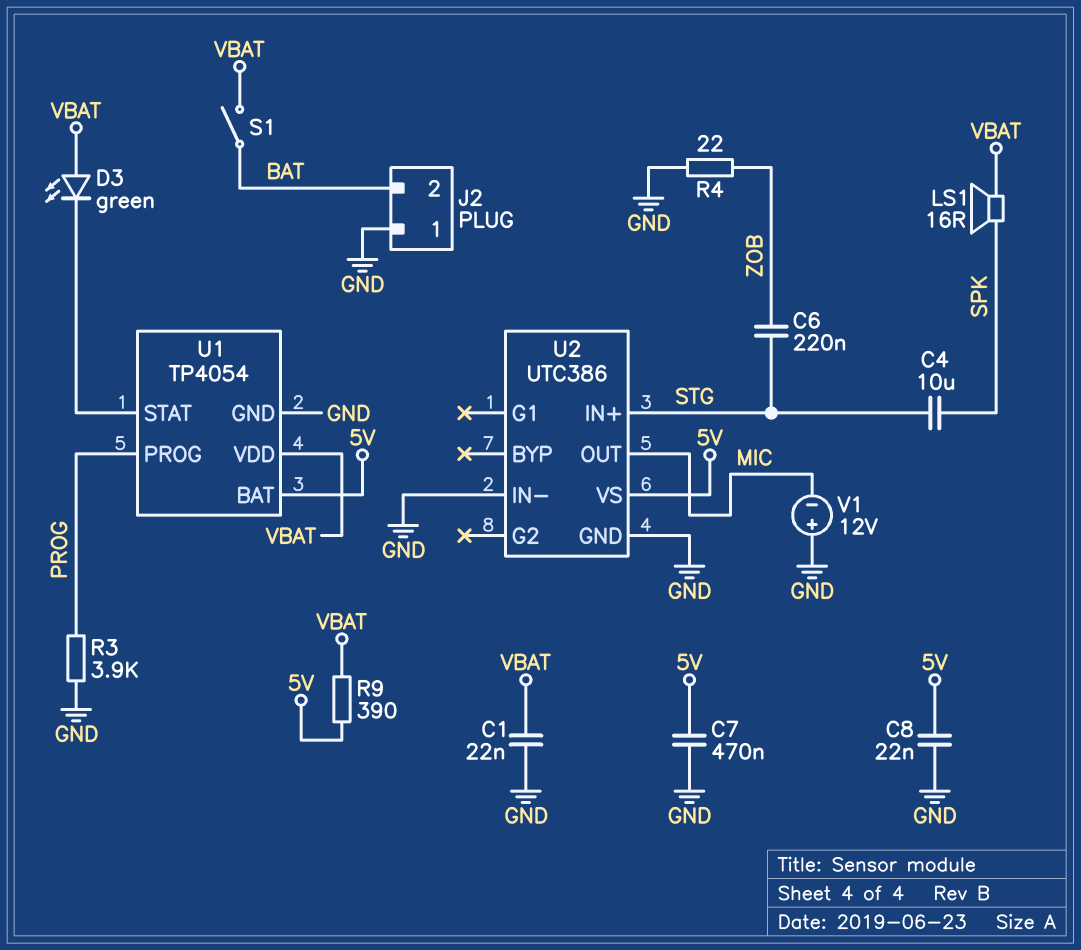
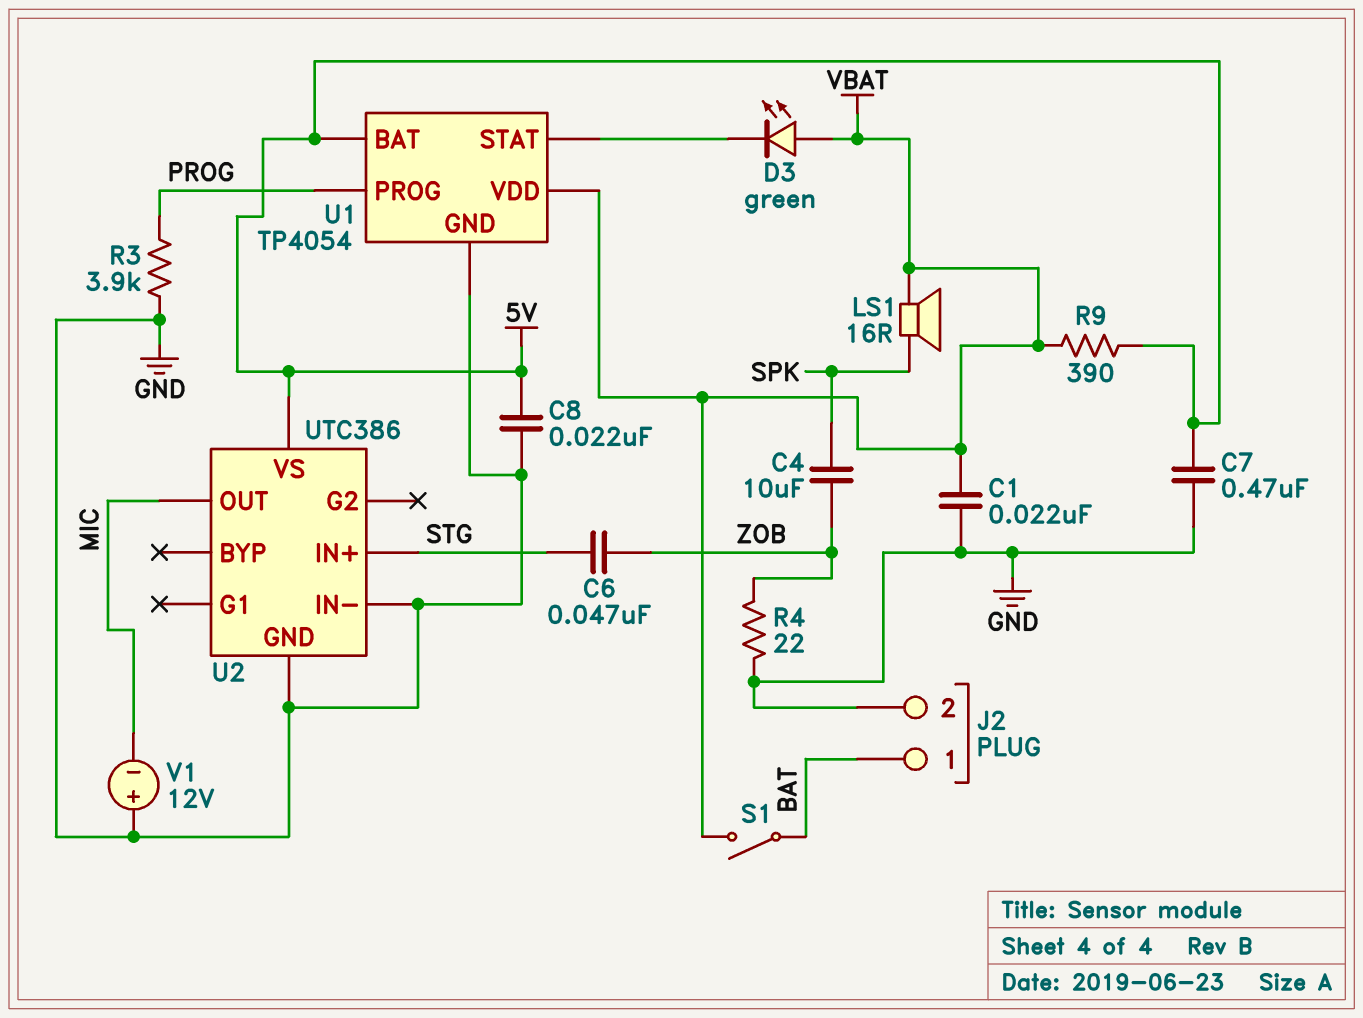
C4: 10uF (SPK, STG) -> 10uF (SPK, ZOB)
C6: 220nF (STG, ZOB) -> 47nF (STG, ZOB)
J2 pin 1: GND -> BAT
J2 pin 2: BAT -> GND

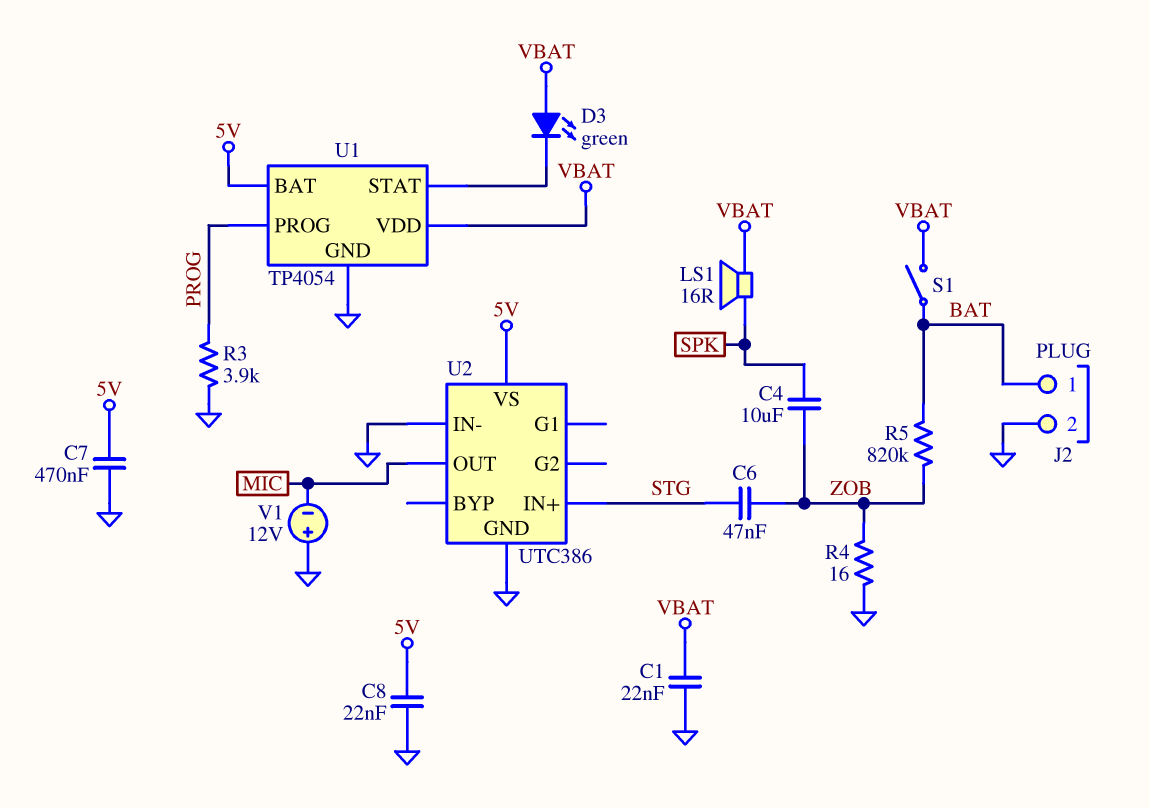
R4: 22 (GND, ZOB) -> 16 (GND, ZOB)
R5: none -> 820k (BAT, ZOB)
R9: 390 (5V, VBAT) -> none

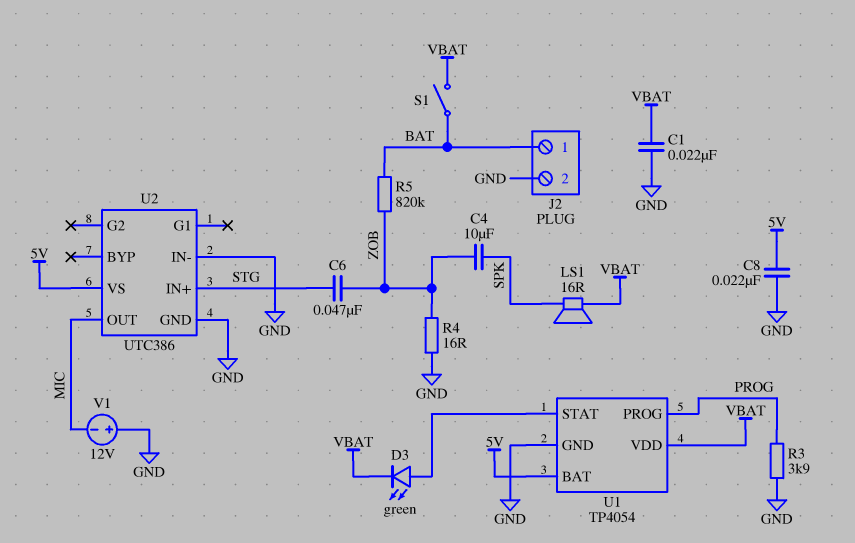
C7: 470nF (5V, GND) -> none
D3: LED green (A VBAT, K U1/STAT) -> LED green (A U1/STAT, K VBAT)

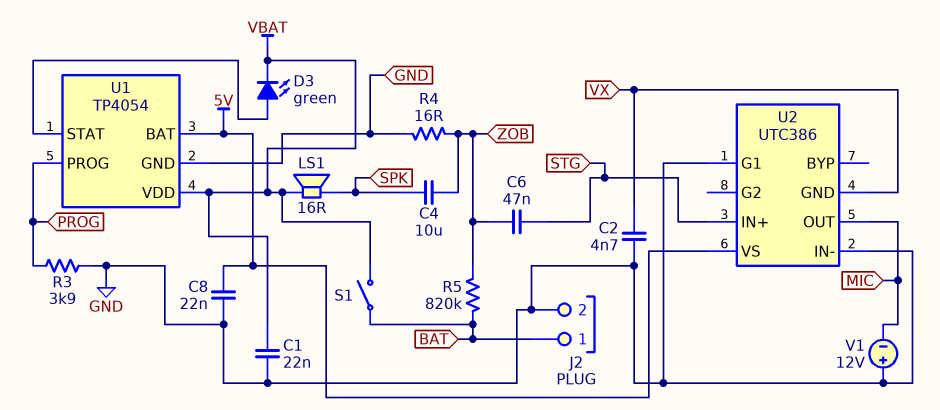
C2: none -> 4.7nF (GND, VX)
U2 pin G1: none -> GND
U2 pin GND: GND -> VX

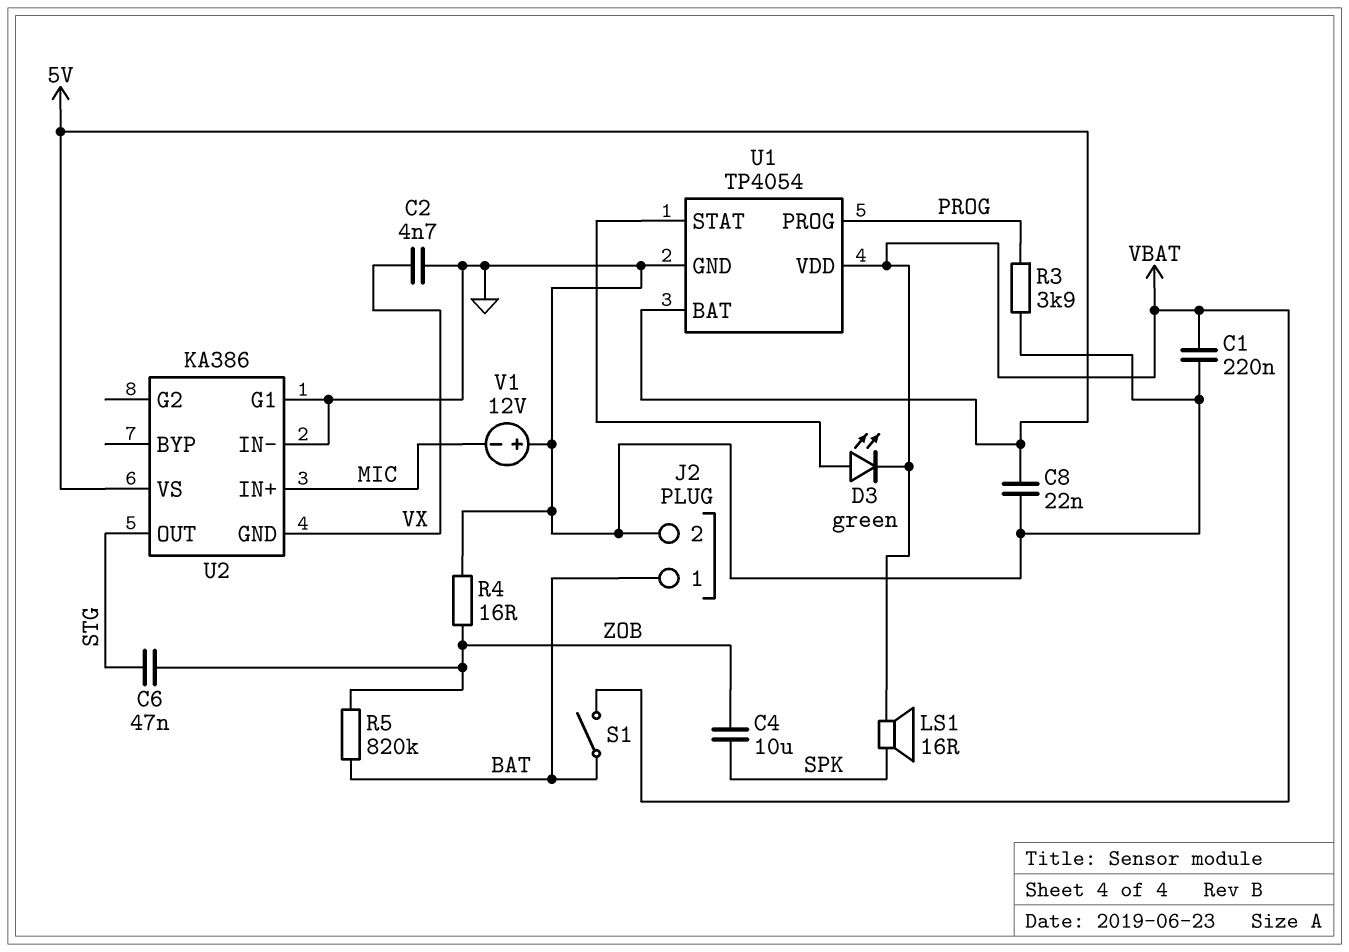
C1: 22nF (GND, VBAT) -> 220nF (GND, VBAT)
U2: UTC386 -> KA386
U2 pin IN+: STG -> MIC
U2 pin OUT: MIC -> STG

